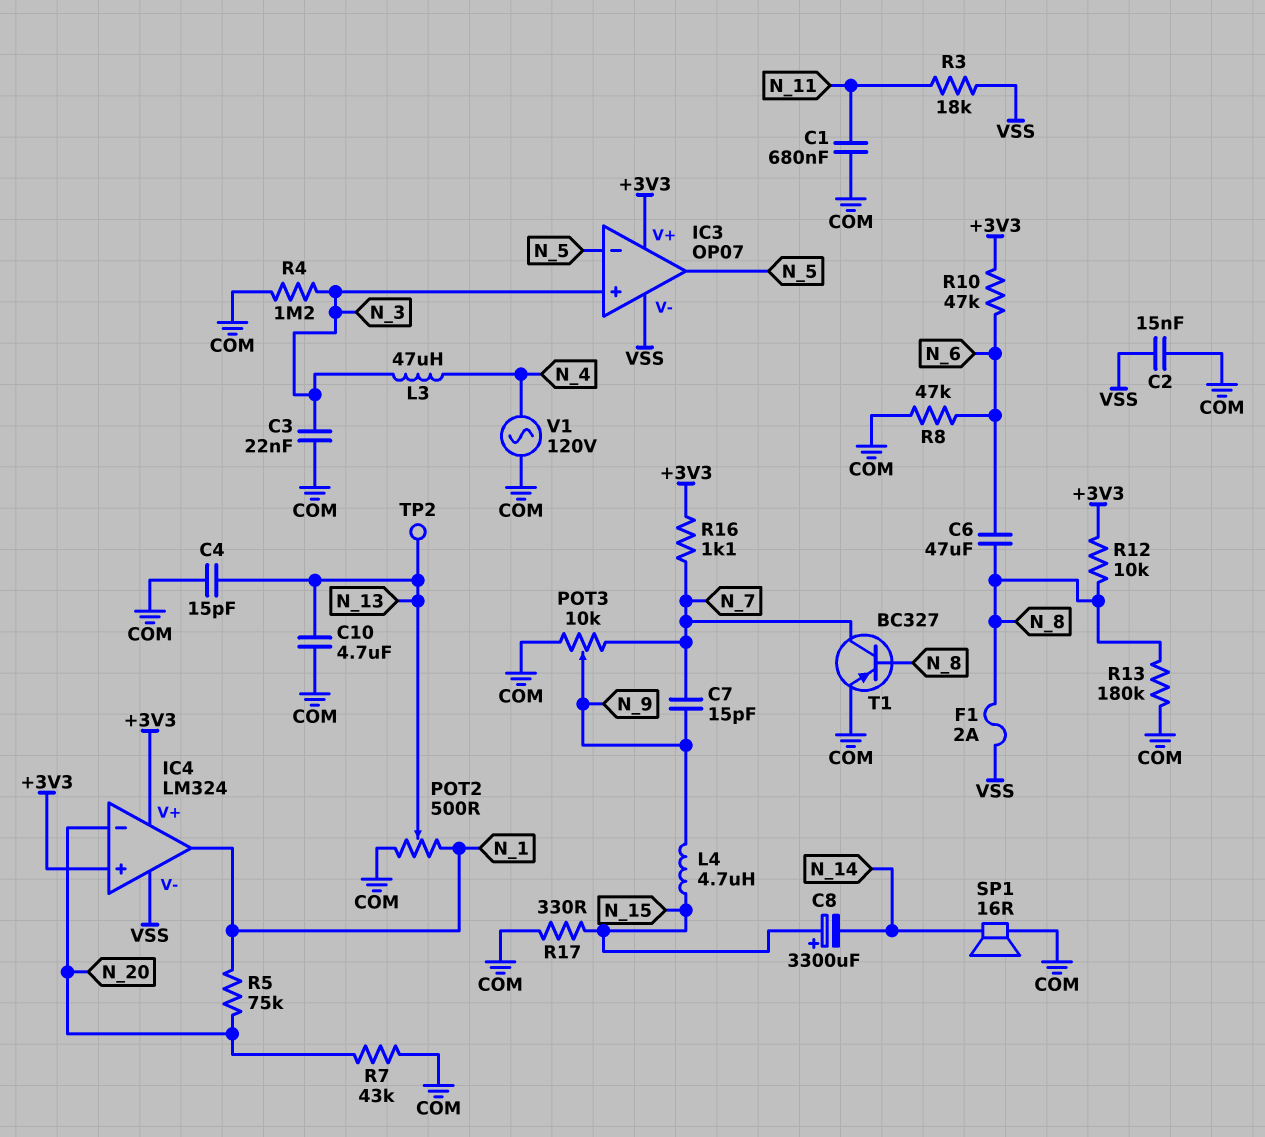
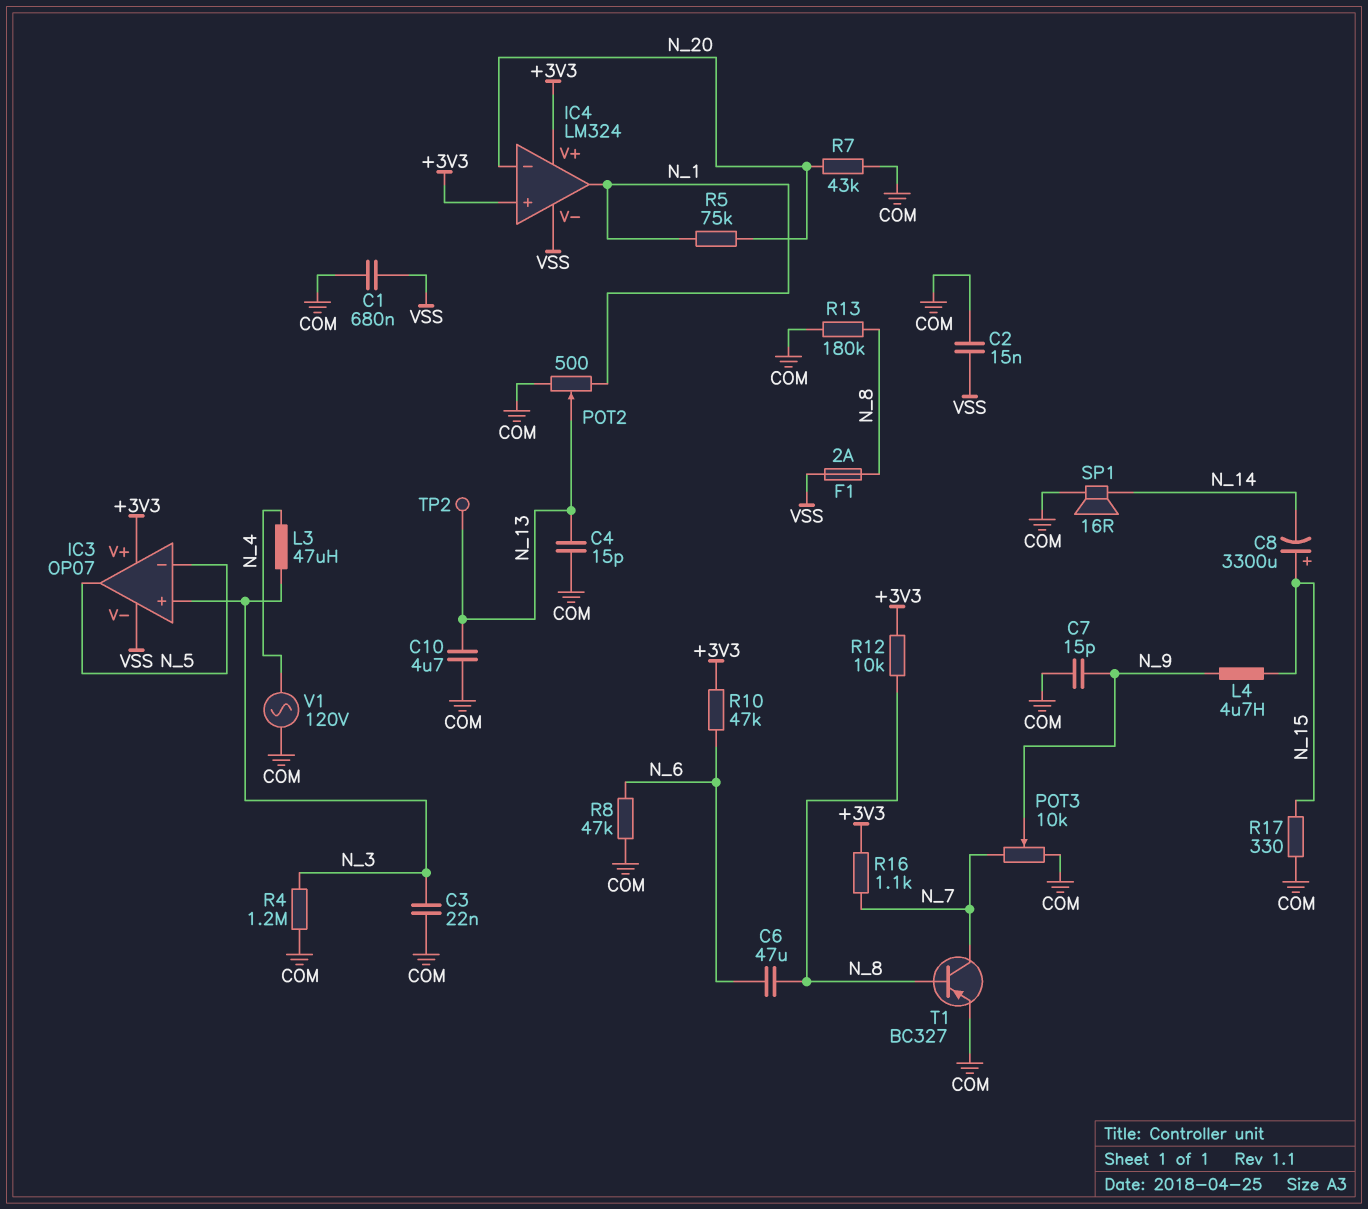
C1: 680nF (COM, N_11) -> 680nF (COM, VSS)
C7: 15pF (N_7, N_9) -> 15pF (COM, N_9)
R3: 18k (N_11, VSS) -> none

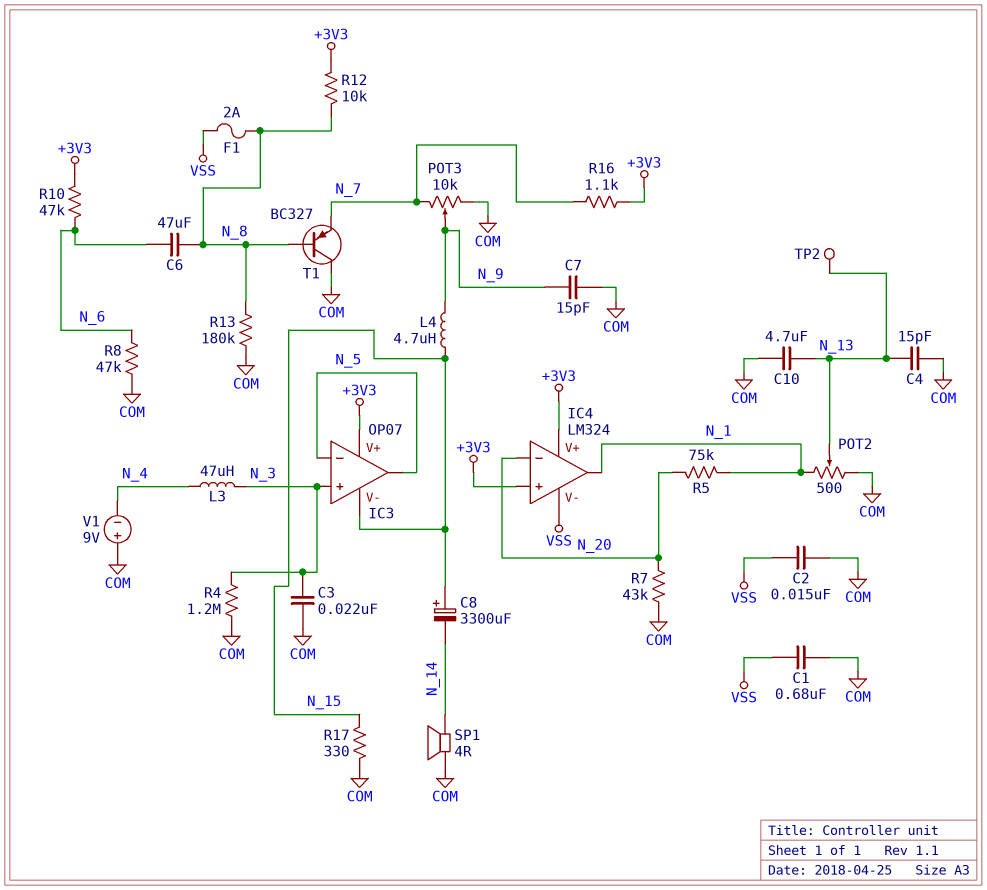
IC3 pin V-: VSS -> N_15
SP1: speaker 16R (COM, N_14) -> speaker 4R (COM, N_14)
T1: PNP BC327 (B N_8, C N_7, E COM) -> PNP BC327 (B N_8, C COM, E N_7)
V1: AC 120V (COM, N_4) -> 9V (plus COM, minus N_4)

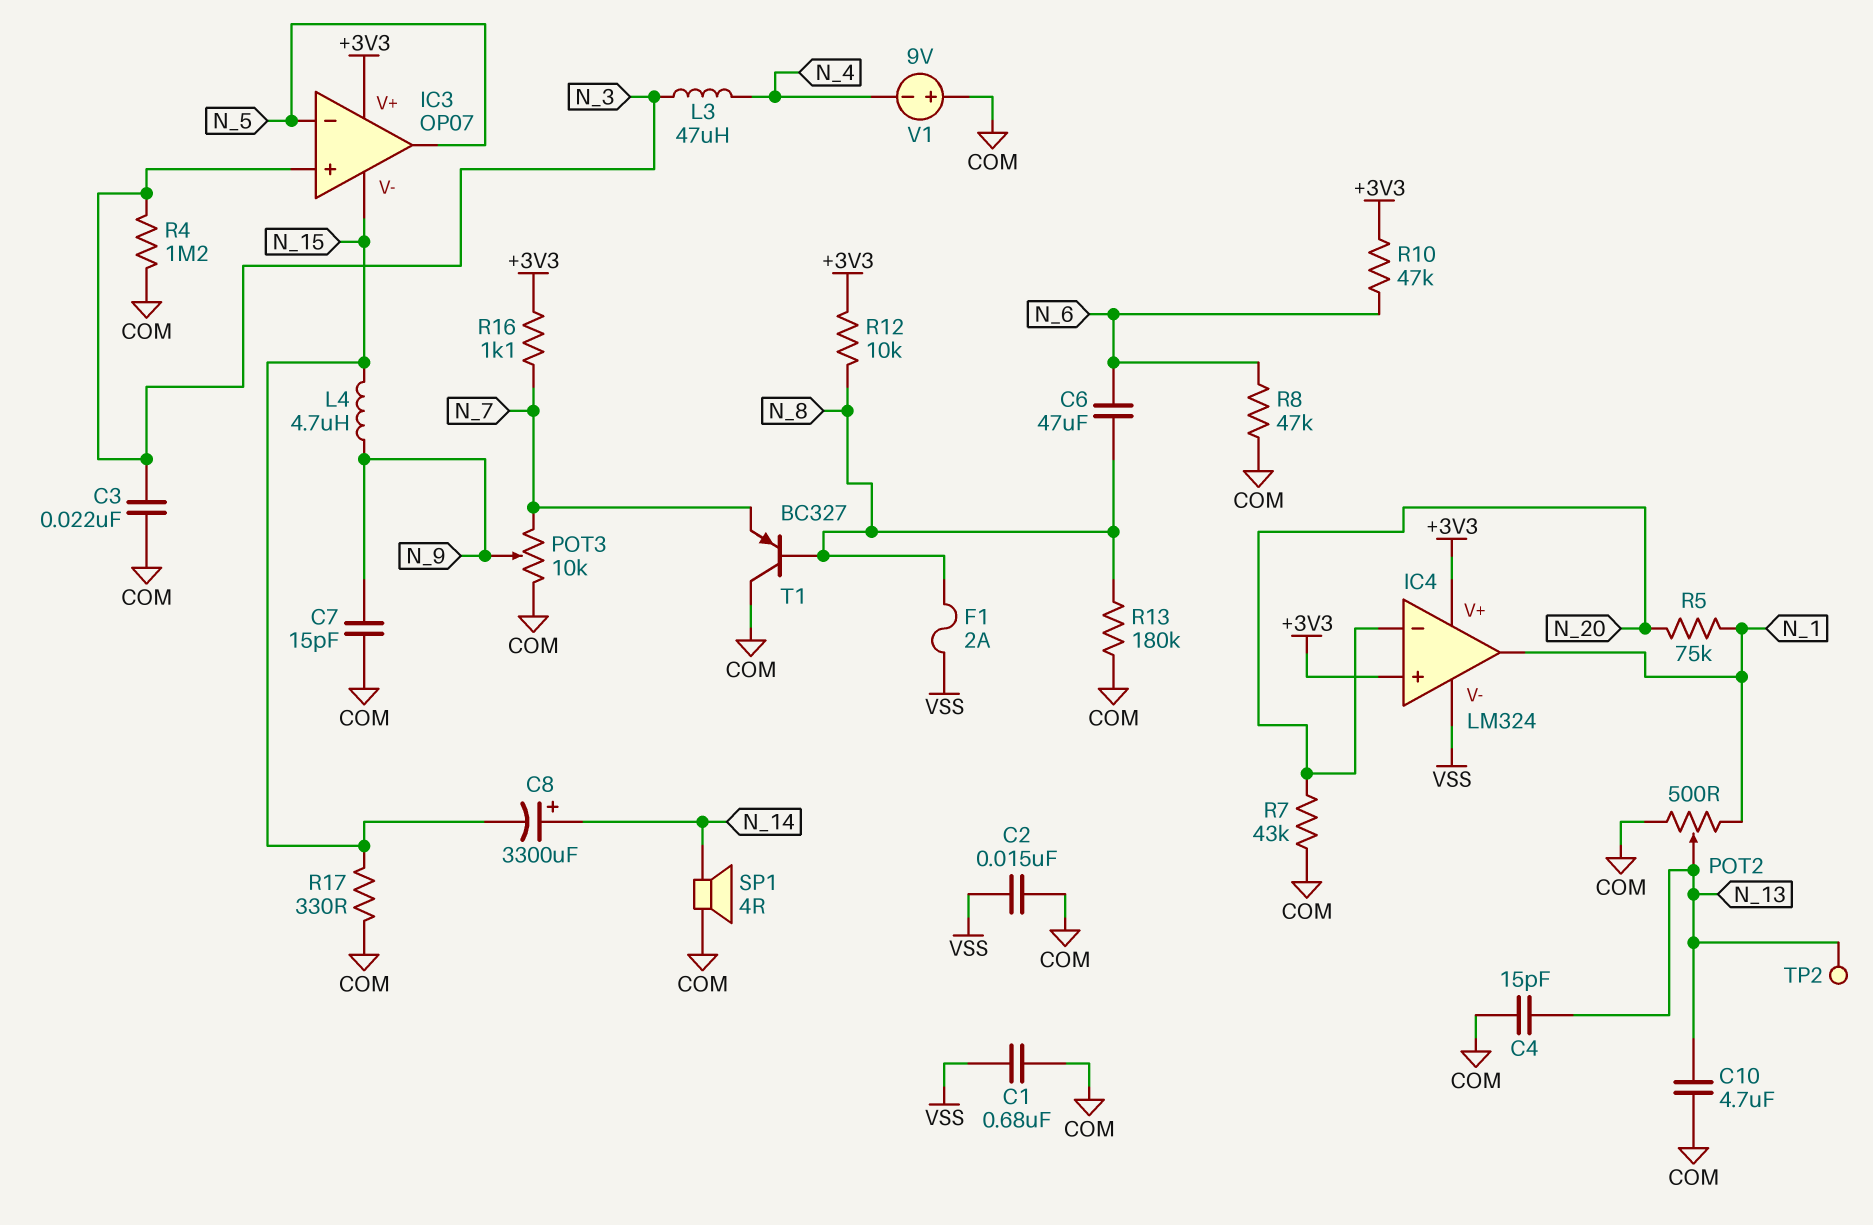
C8: 3300uF (plus N_15, minus N_14) -> 3300uF (plus N_14, minus N_15)

